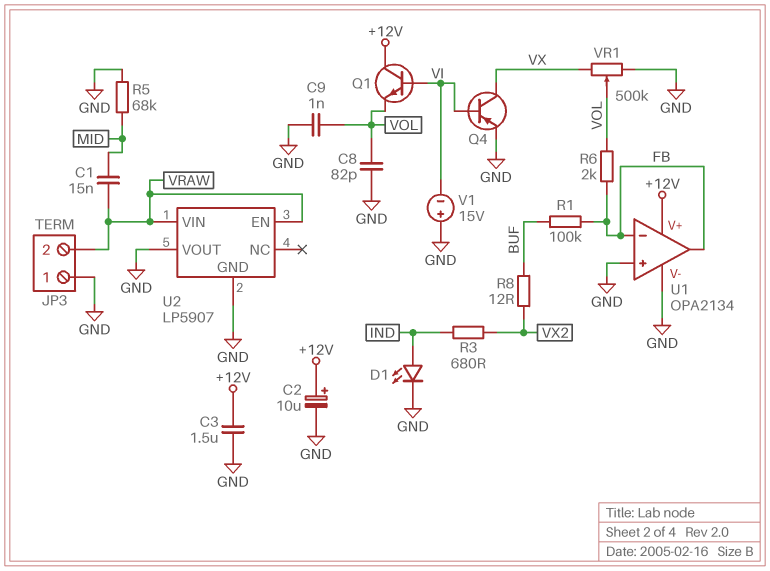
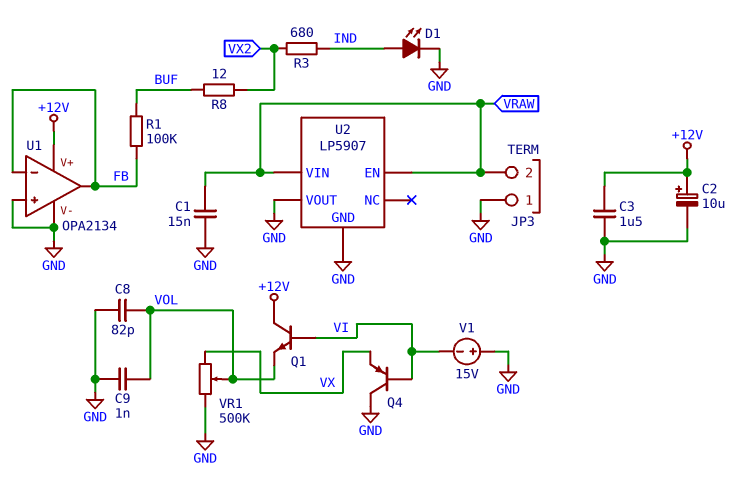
C1: 15nF (MID, VRAW) -> 15nF (GND, VRAW)
Q4: PNP (B VI, C VX, E GND) -> PNP (B VI, C GND, E VX)
R5: 68k (GND, MID) -> none
R6: 2k (FB, VOL) -> none

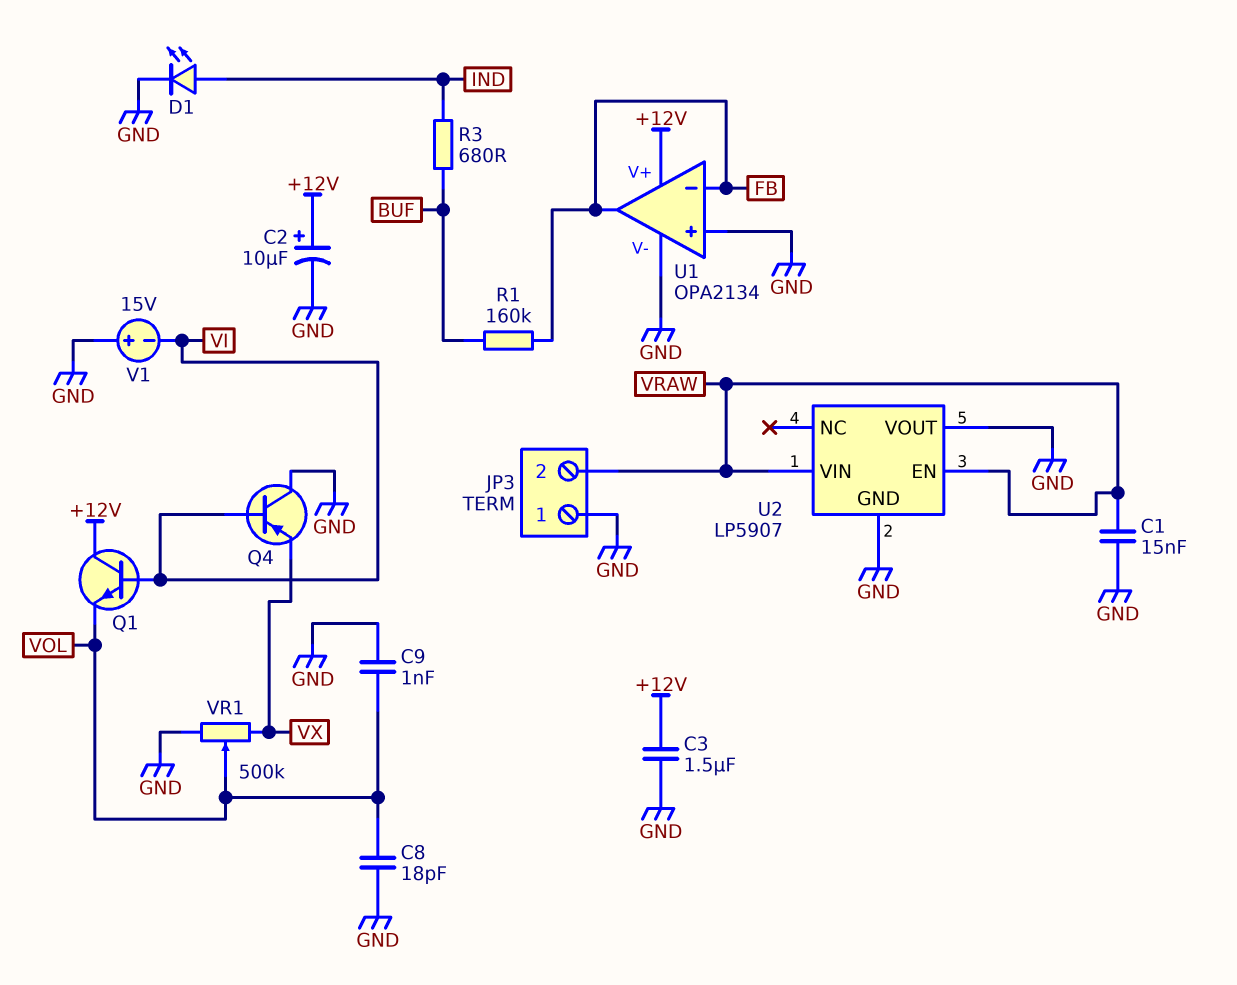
C8: 82pF (GND, VOL) -> 18pF (GND, VOL)
R1: 100k (BUF, FB) -> 160k (BUF, FB)
R3: 680 (IND, VX2) -> 680 (BUF, IND)
R8: 12 (BUF, VX2) -> none

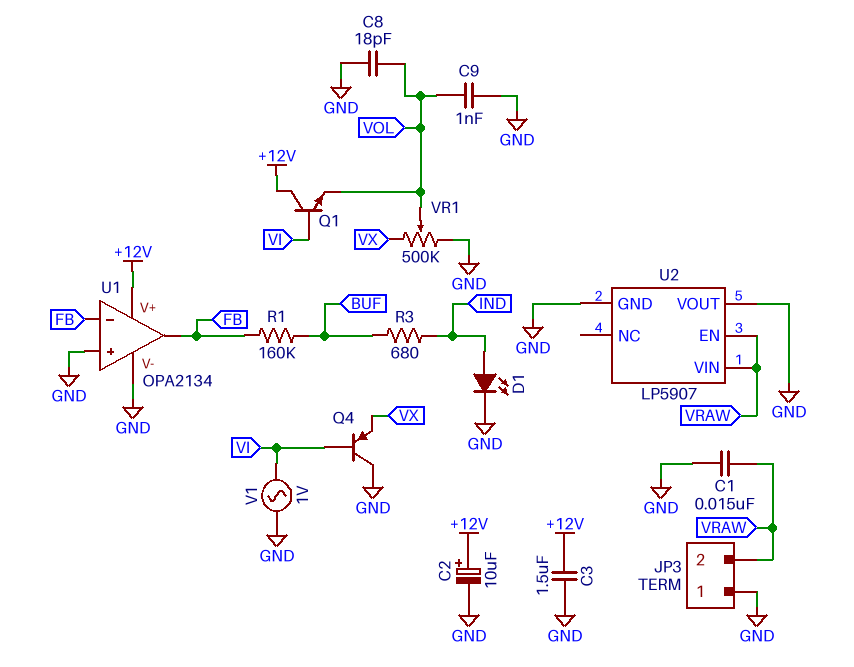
V1: 15V (plus GND, minus VI) -> AC 1V (GND, VI)

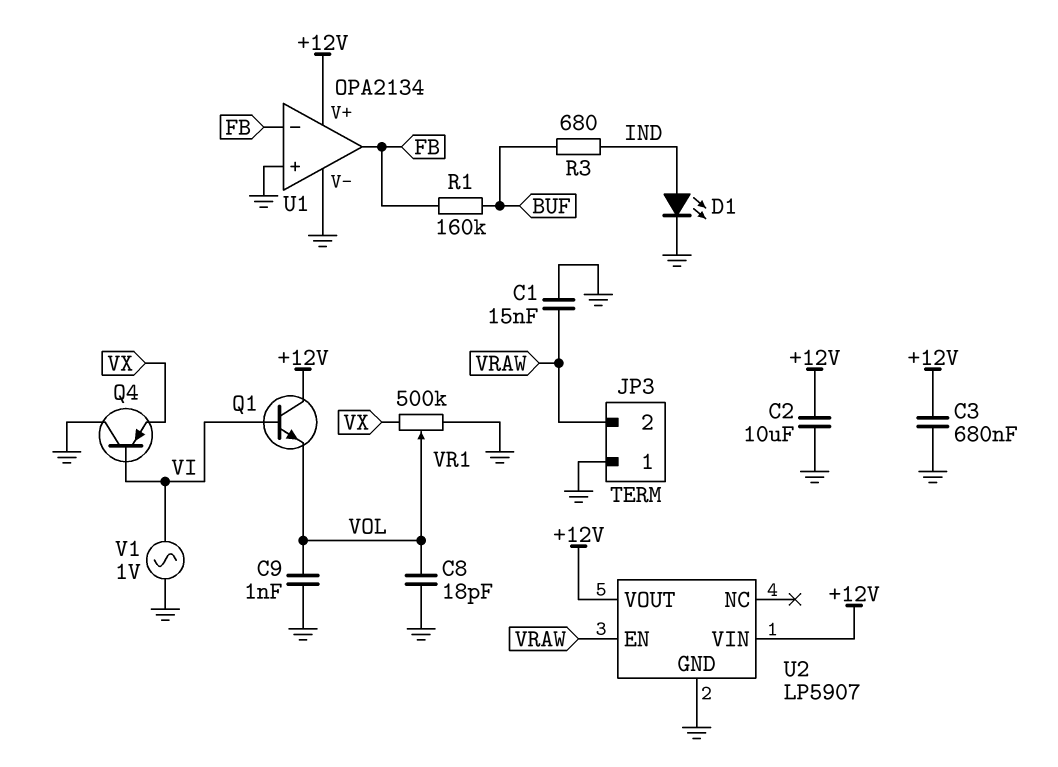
C2: 10uF (plus +12V, minus GND) -> 10uF (+12V, GND)
C3: 1.5uF (+12V, GND) -> 680nF (+12V, GND)
U2 pin VIN: VRAW -> +12V
U2 pin VOUT: GND -> +12V

